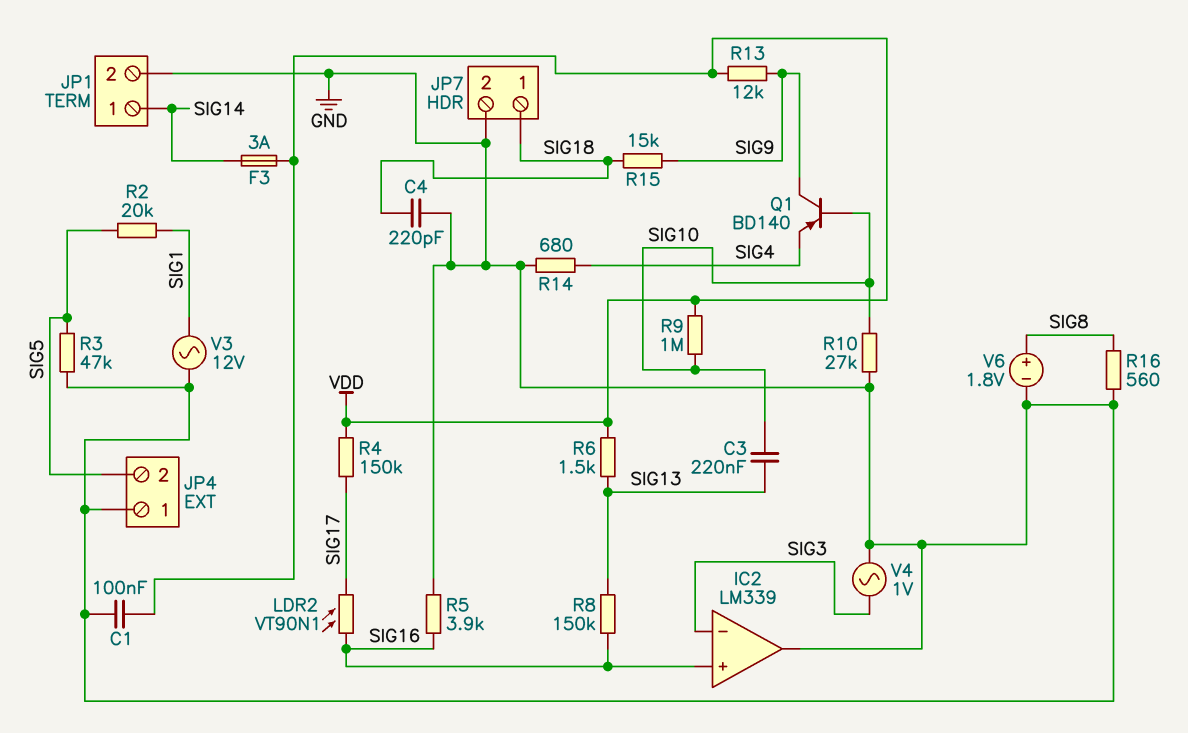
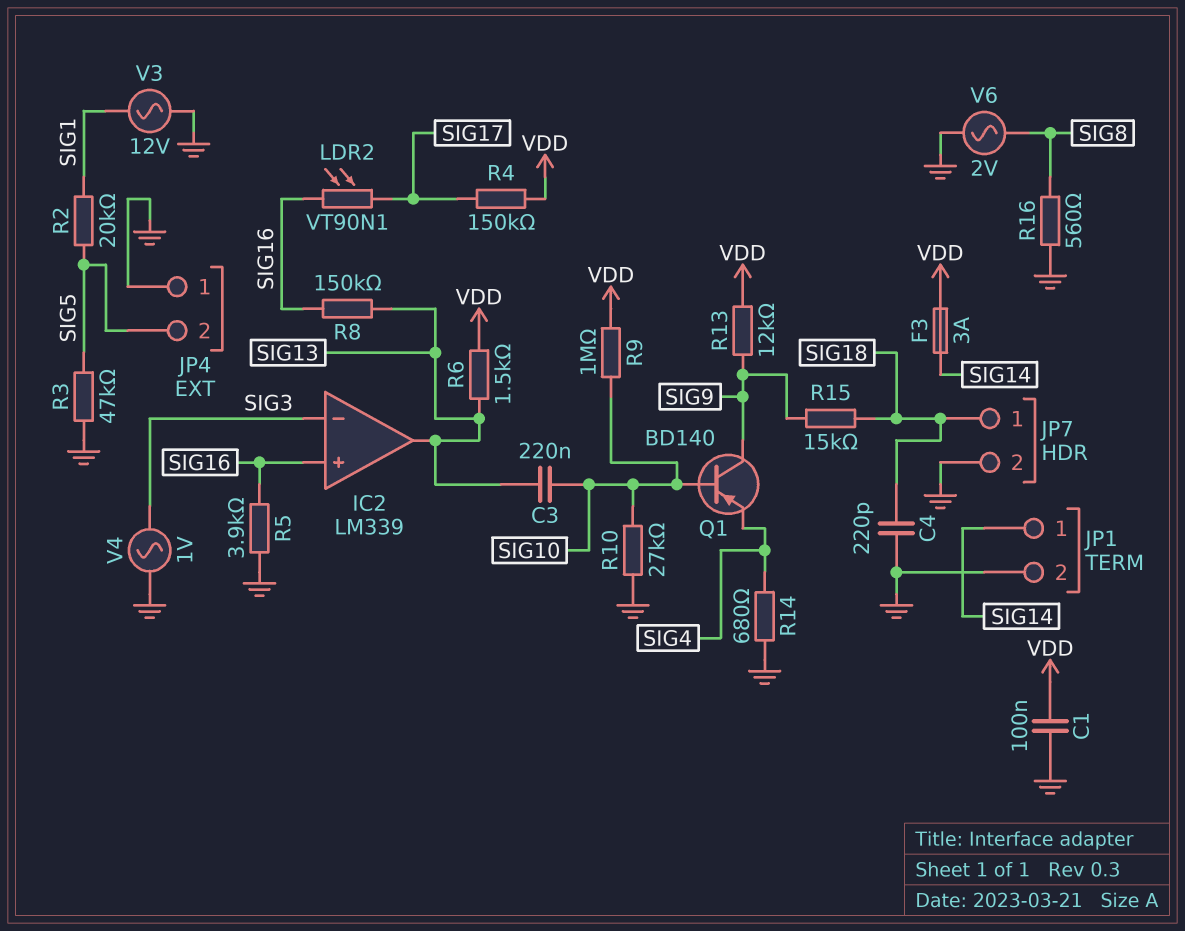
IC2 pin out: GND -> SIG13
V6: 1.8V (plus SIG8, minus GND) -> AC 2V (GND, SIG8)

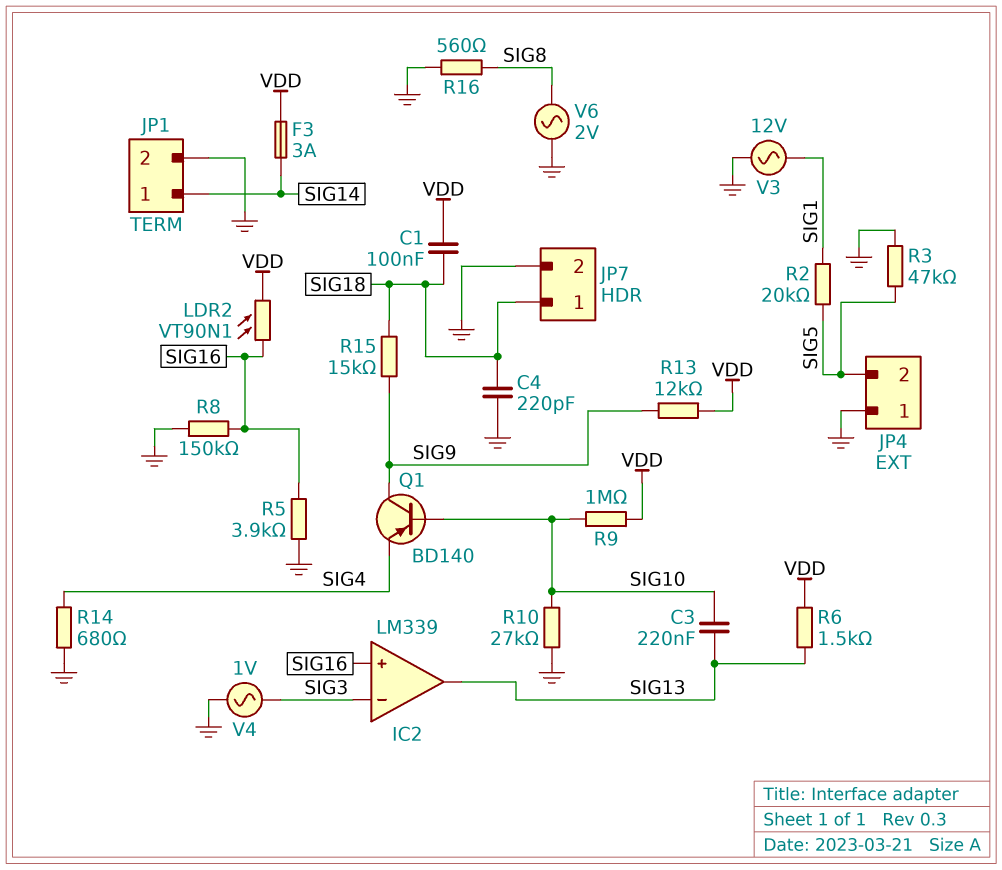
C1: 100nF (GND, VDD) -> 100nF (SIG18, VDD)
LDR2: VT90N1 (SIG16, SIG17) -> VT90N1 (SIG16, VDD)
R4: 150k (SIG17, VDD) -> none
R8: 150k (SIG13, SIG16) -> 150k (GND, SIG16)

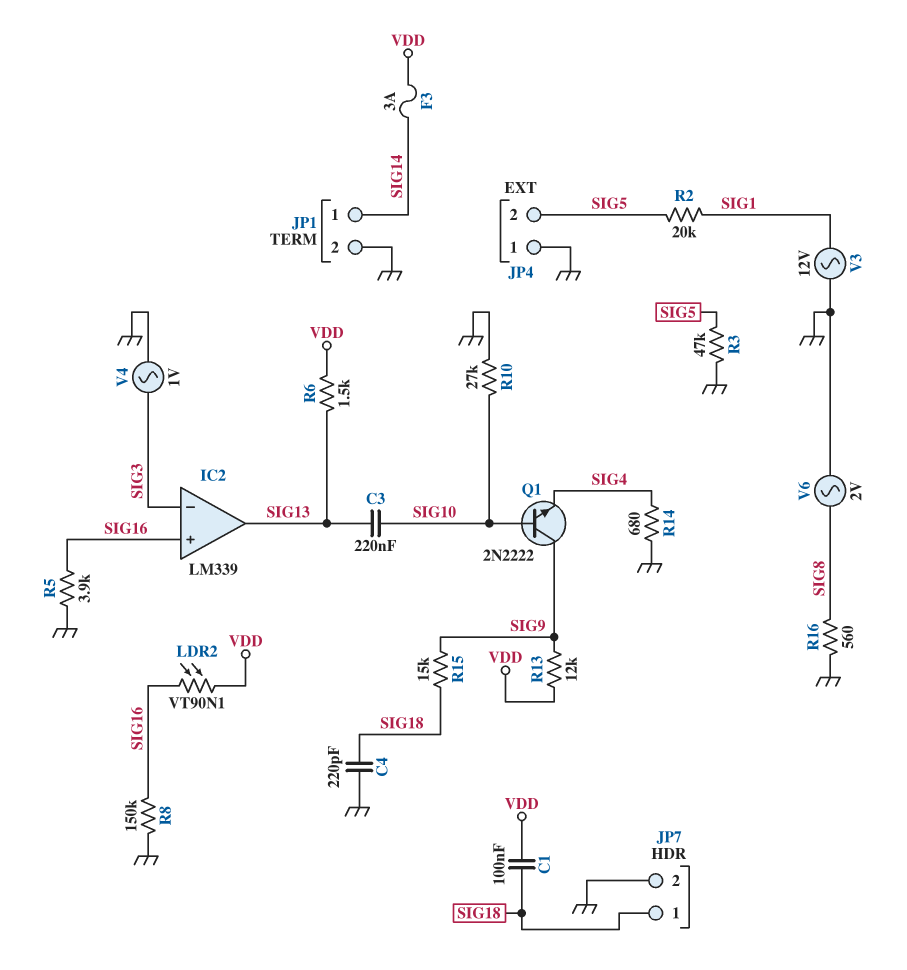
Q1: PNP BD140 (B SIG10, C SIG9, E SIG4) -> NPN 2N2222 (B SIG10, C SIG9, E SIG4)
R9: 1M (SIG10, VDD) -> none

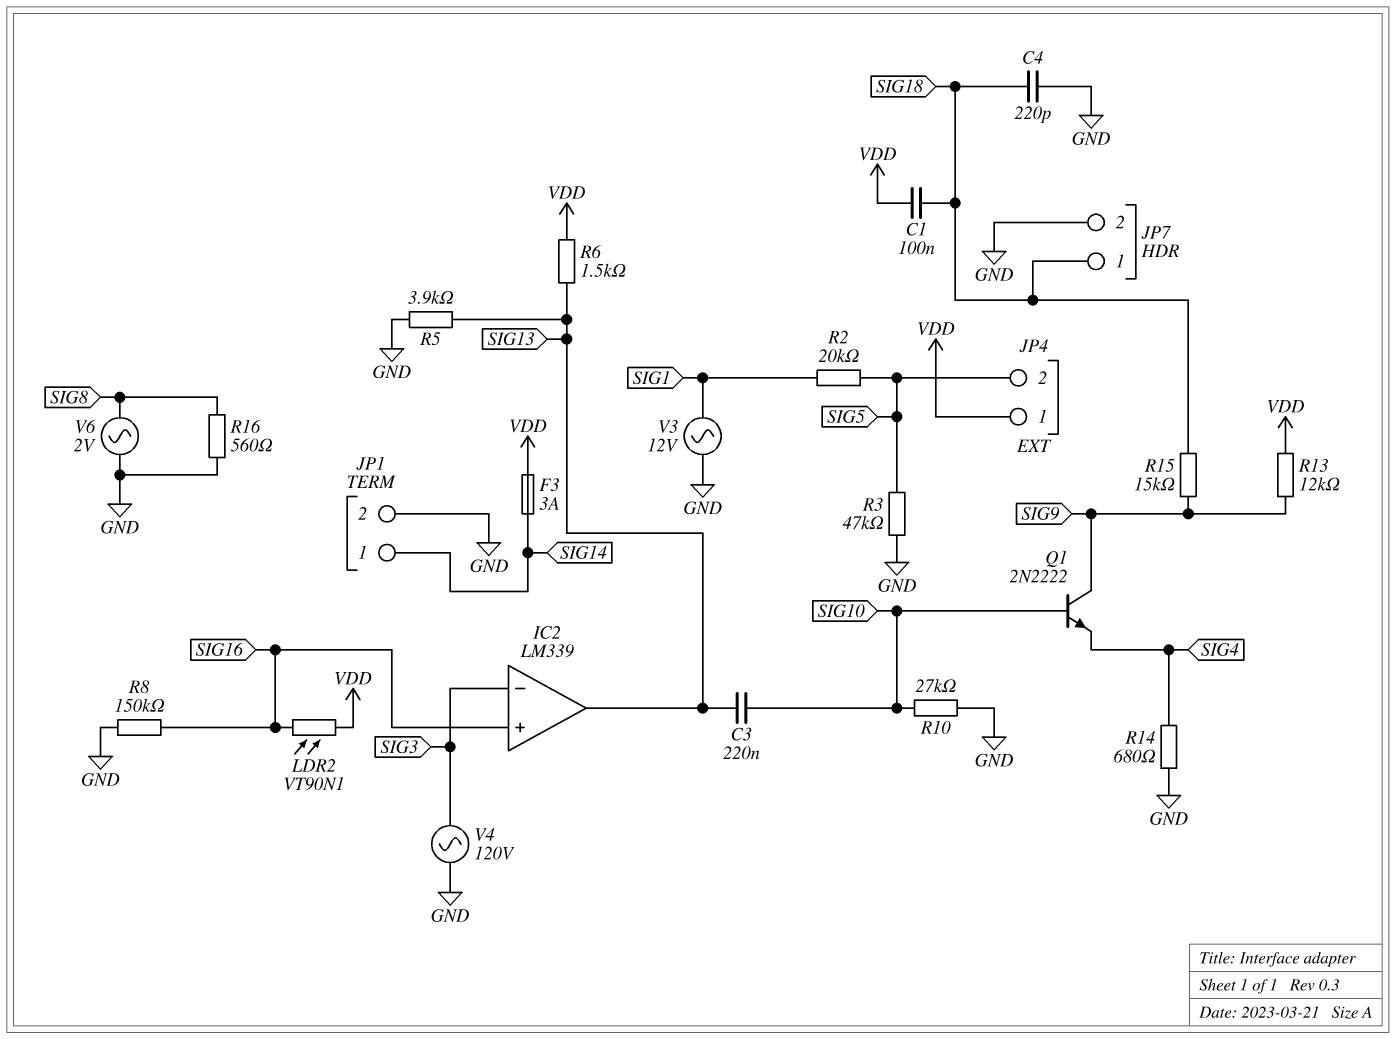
JP4 pin 1: GND -> VDD
R5: 3.9k (GND, SIG16) -> 3.9k (GND, SIG13)
V4: AC 1V (GND, SIG3) -> AC 120V (GND, SIG3)

